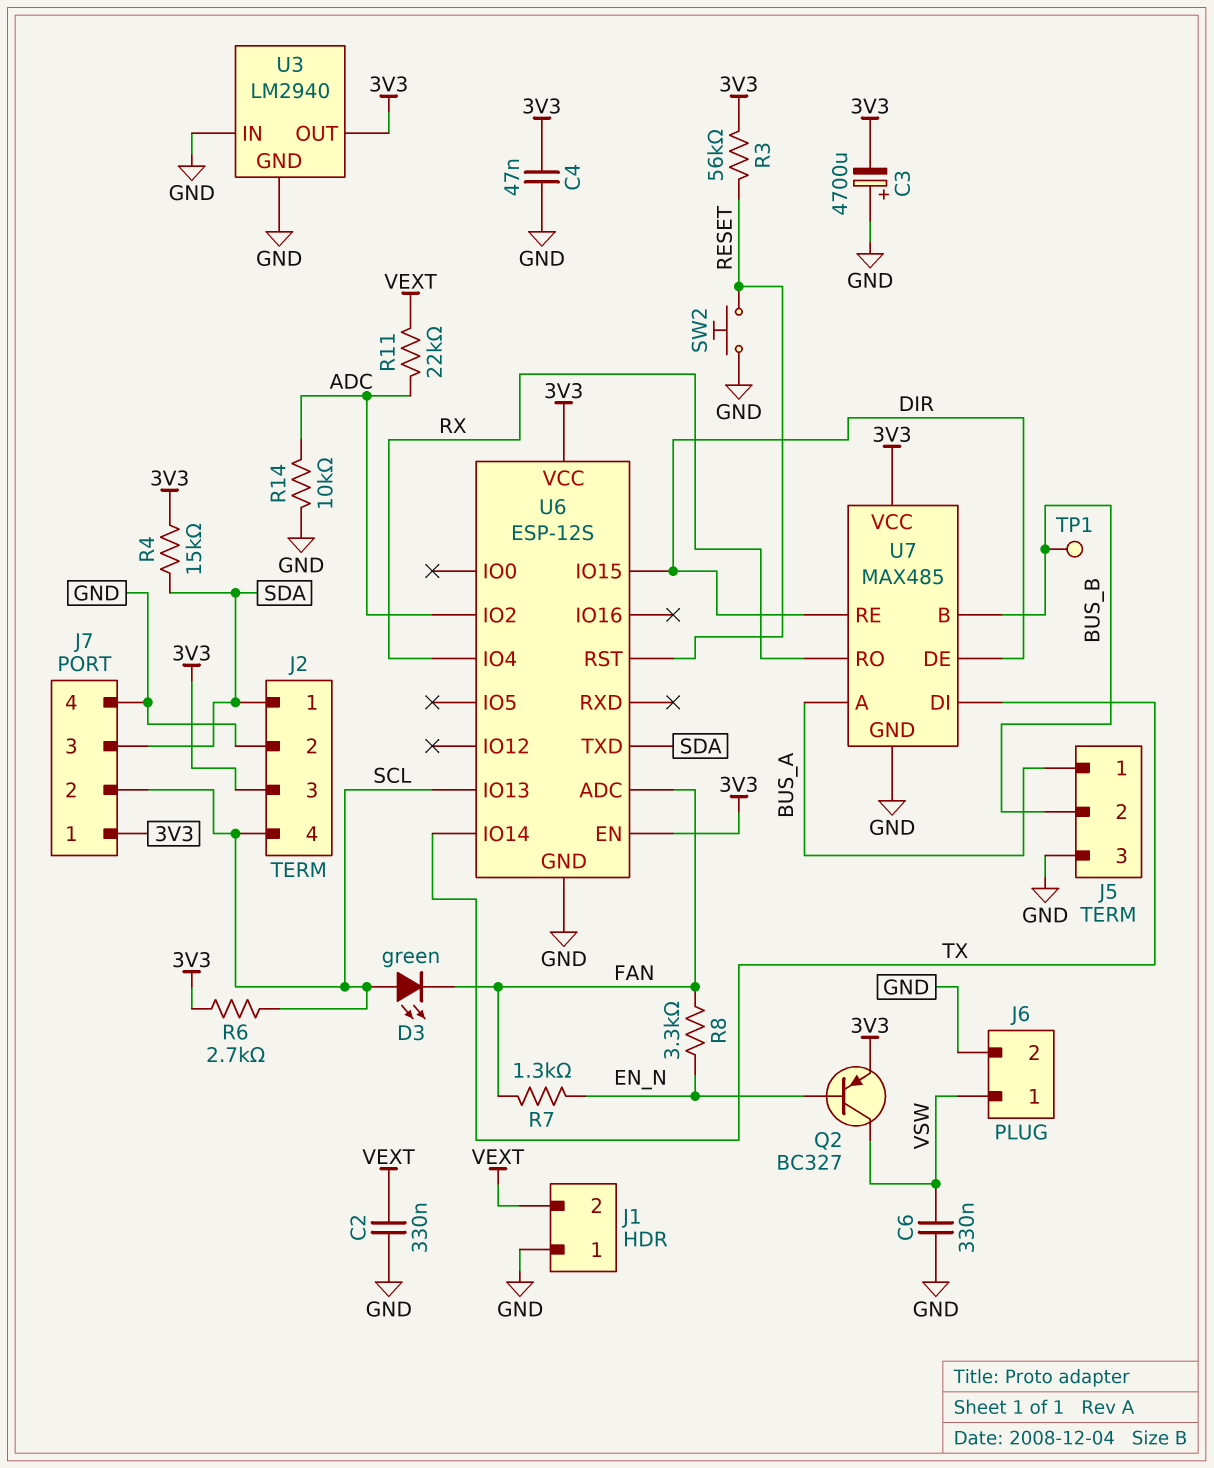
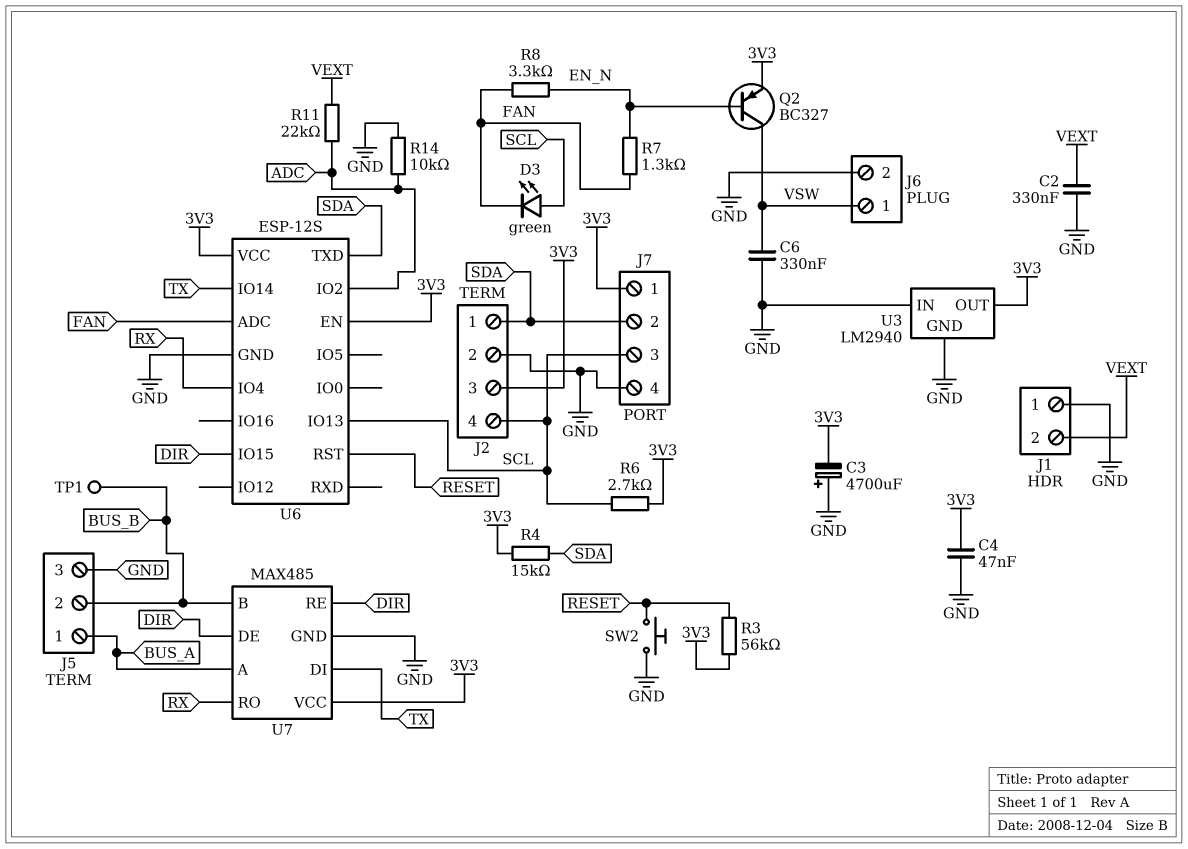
J7 pin 2: SCL -> SDA
J7 pin 3: SDA -> SCL

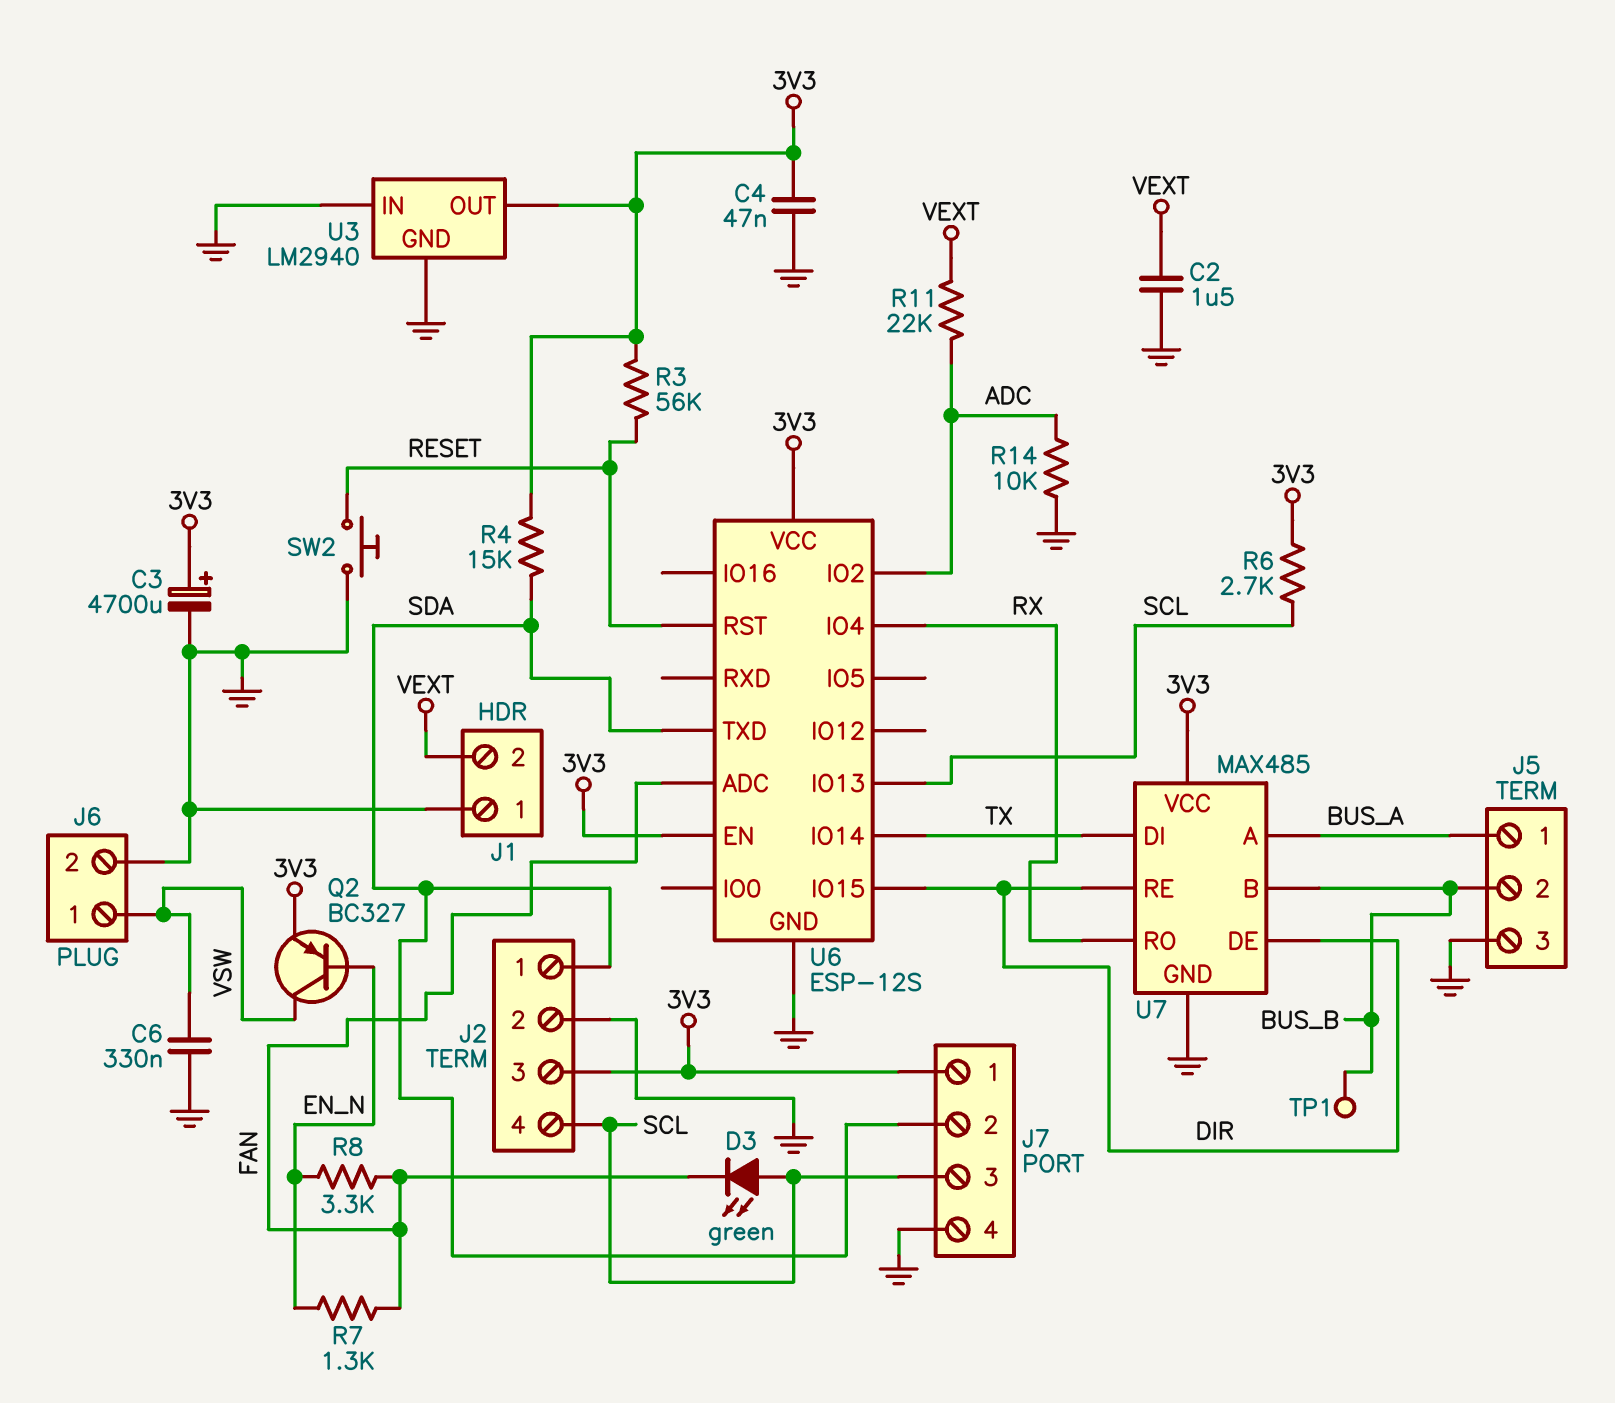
C2: 330nF (GND, VEXT) -> 1.5uF (GND, VEXT)
C3: 4700uF (plus GND, minus 3V3) -> 4700uF (plus 3V3, minus GND)

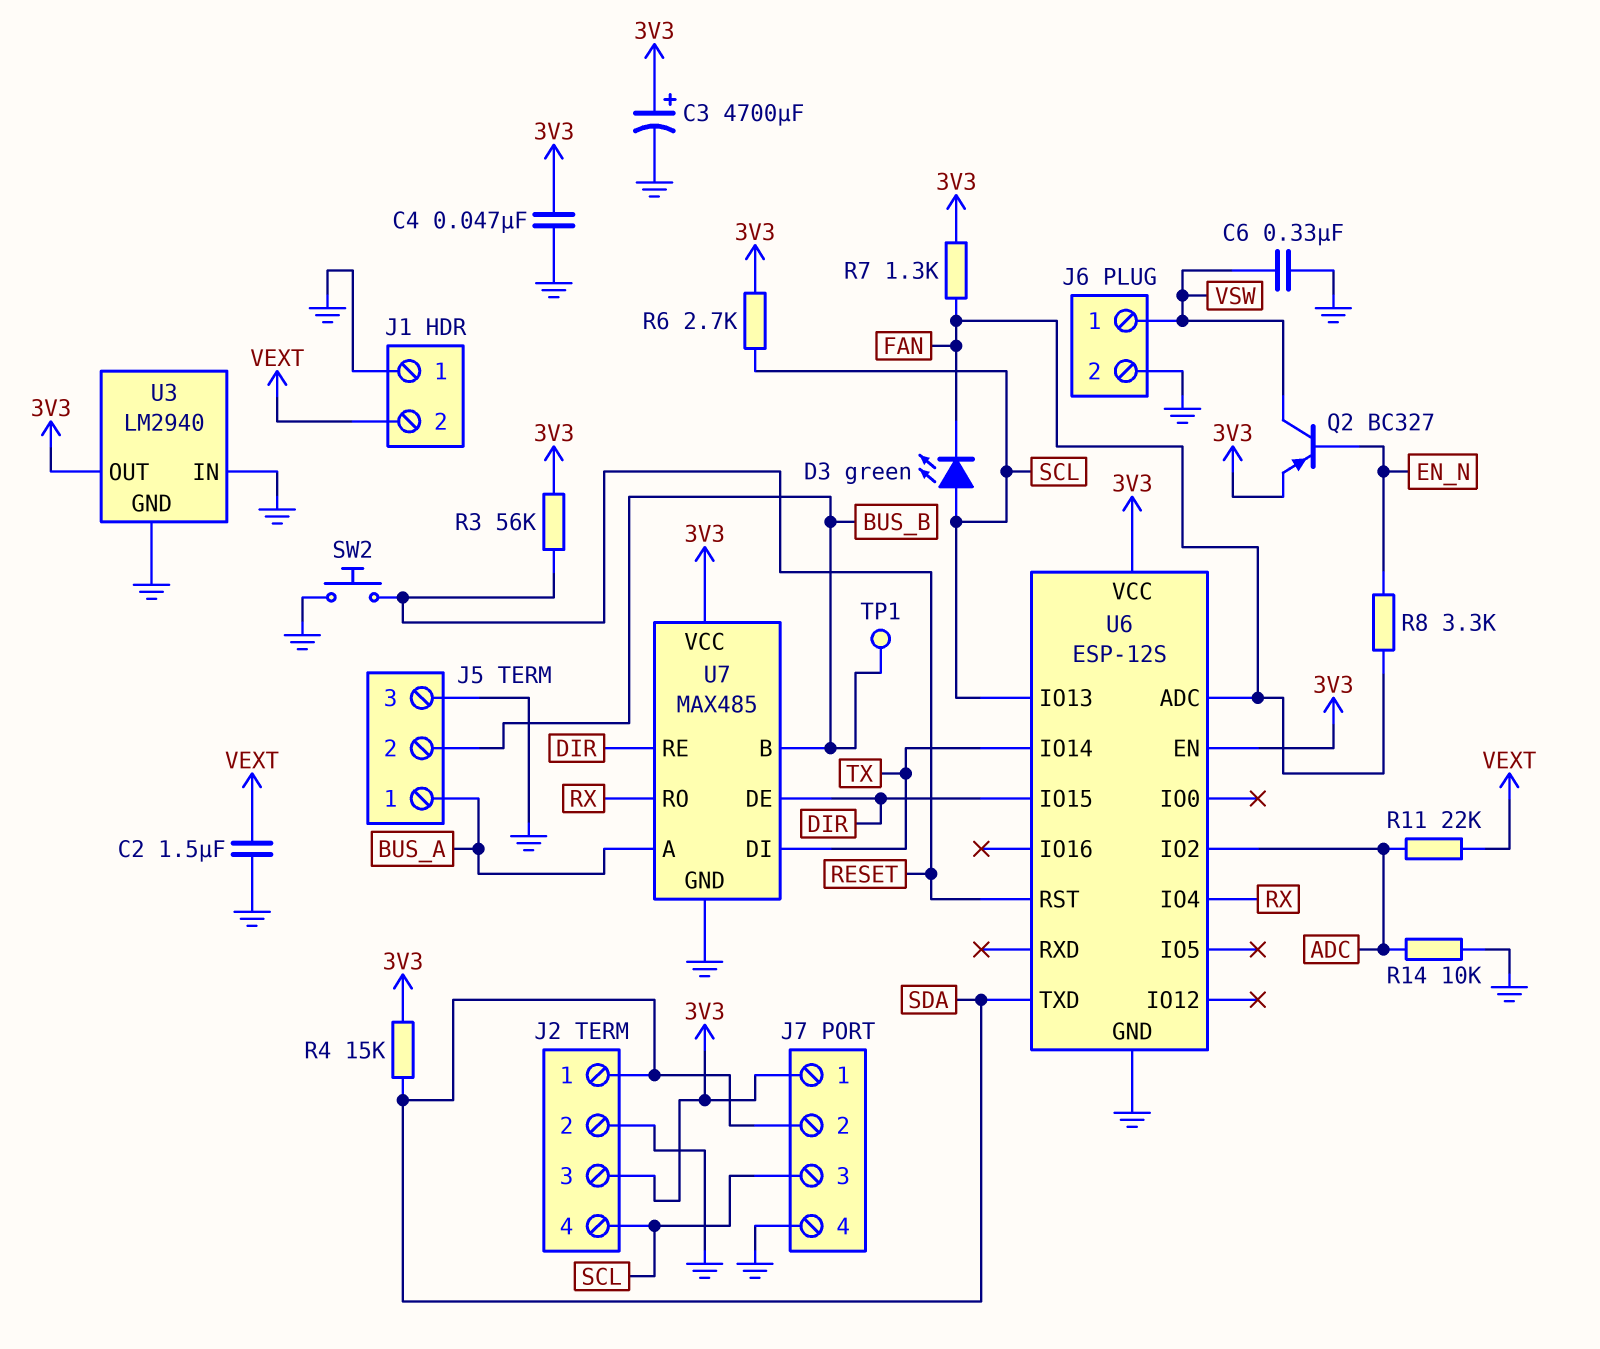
R7: 1.3k (EN_N, FAN) -> 1.3k (3V3, FAN)

